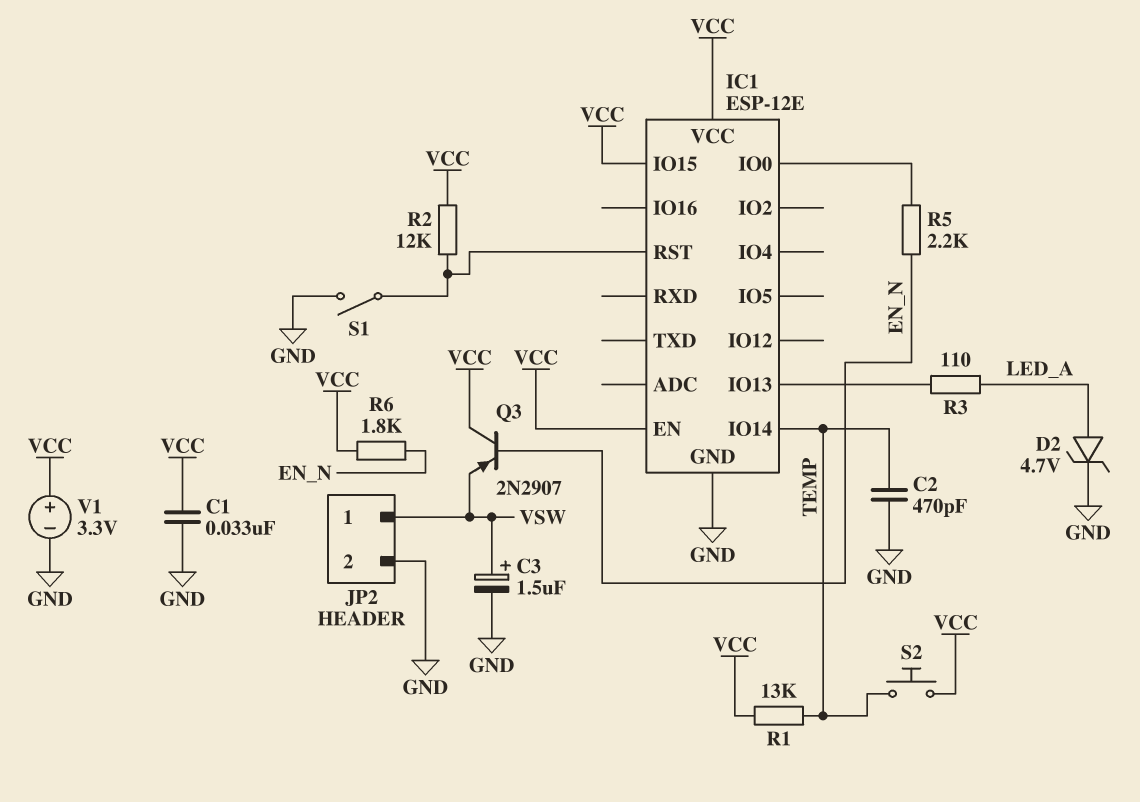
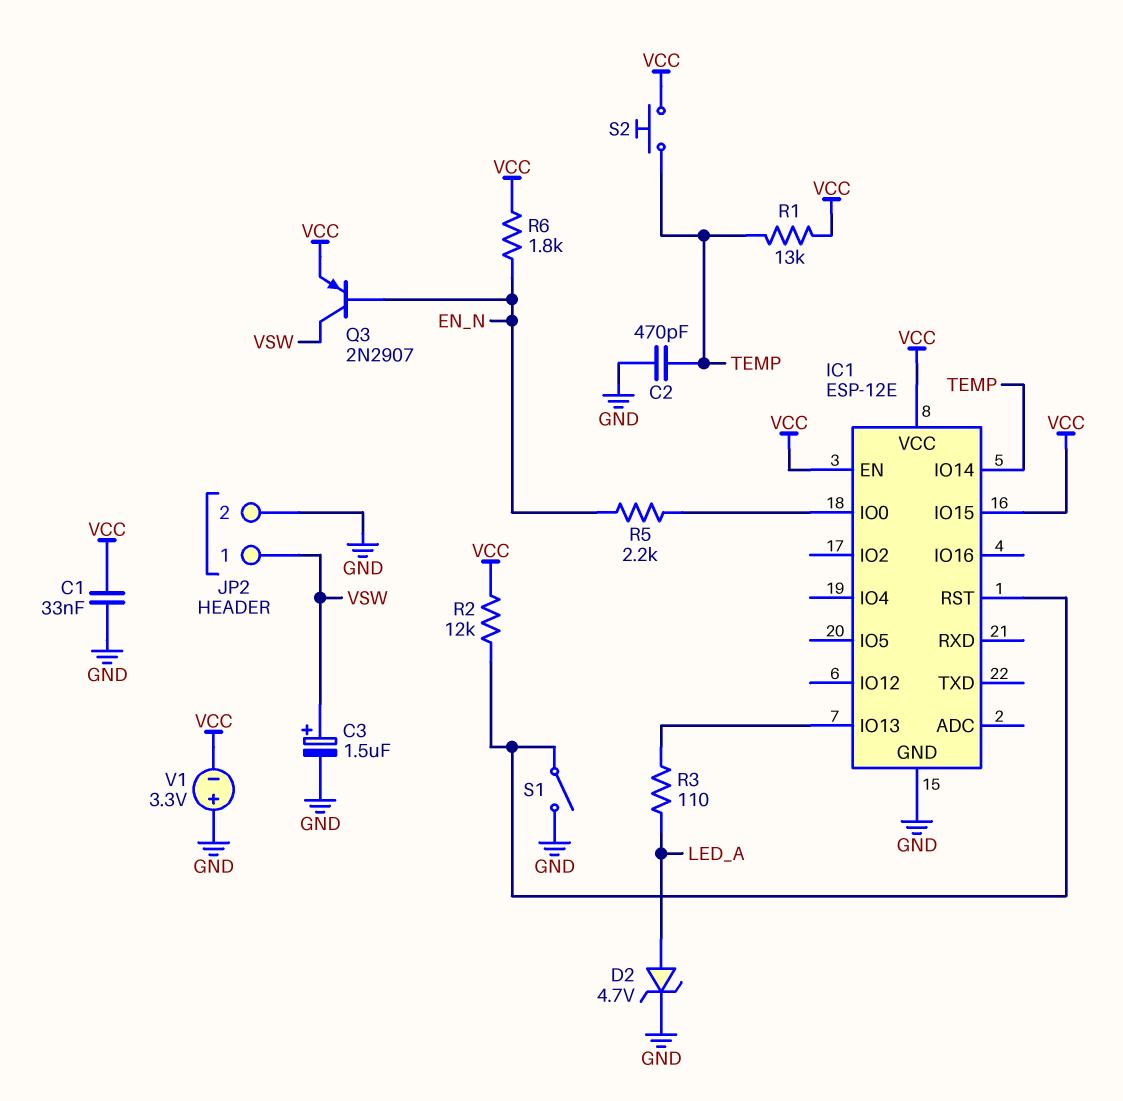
Q3: PNP 2N2907 (B EN_N, C VCC, E VSW) -> PNP 2N2907 (B EN_N, C VSW, E VCC)
V1: 3.3V (plus VCC, minus GND) -> 3.3V (plus GND, minus VCC)

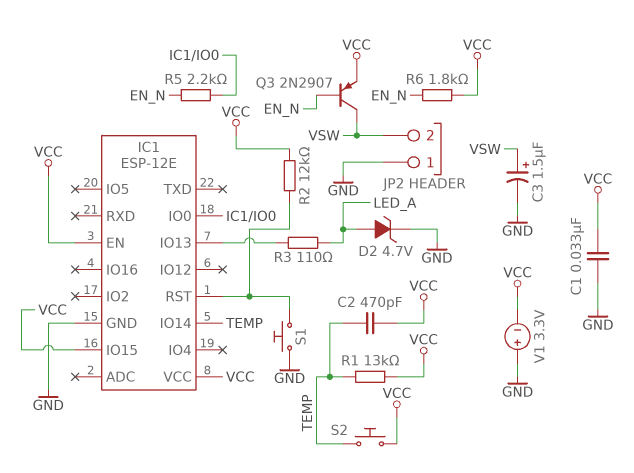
C2: 470pF (GND, TEMP) -> 470pF (TEMP, VCC)
JP2 pin 1: VSW -> GND
JP2 pin 2: GND -> VSW
S1: switch (GND, IC1/RST) -> button (GND, IC1/RST)

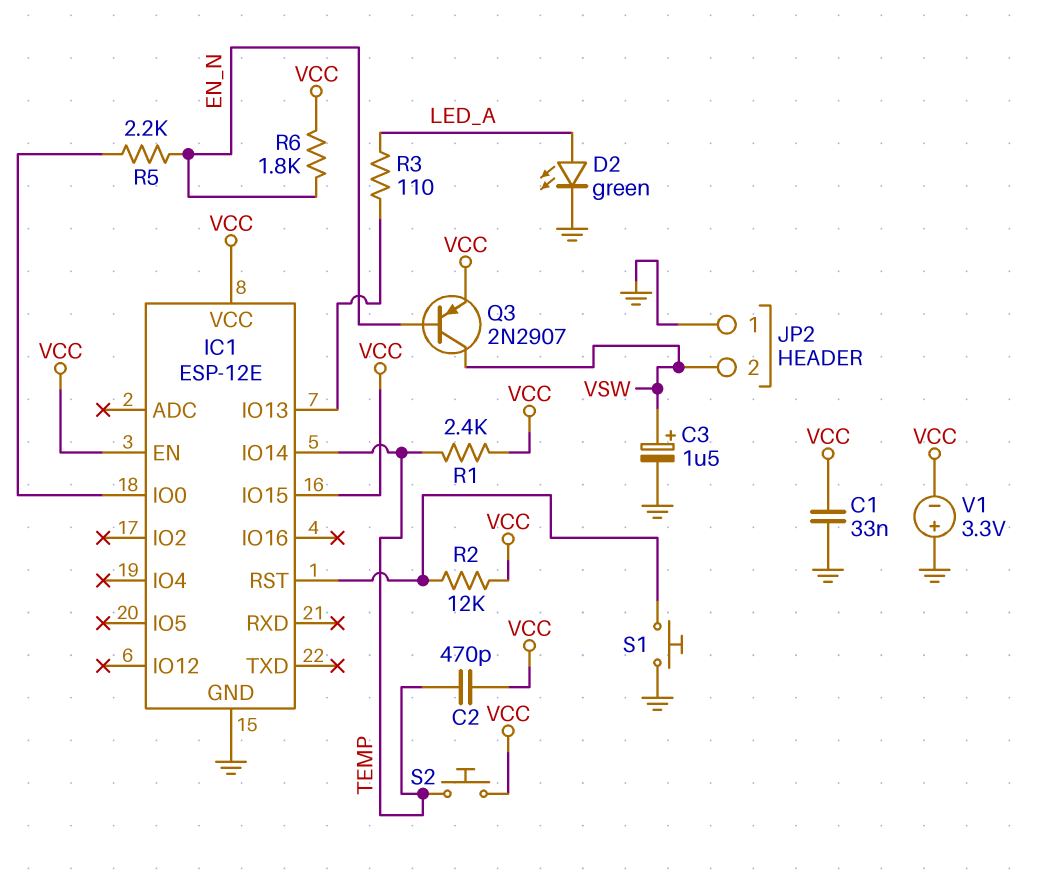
D2: zener 4.7V (A LED_A, K GND) -> LED green (A LED_A, K GND)
R1: 13k (TEMP, VCC) -> 2.4k (TEMP, VCC)

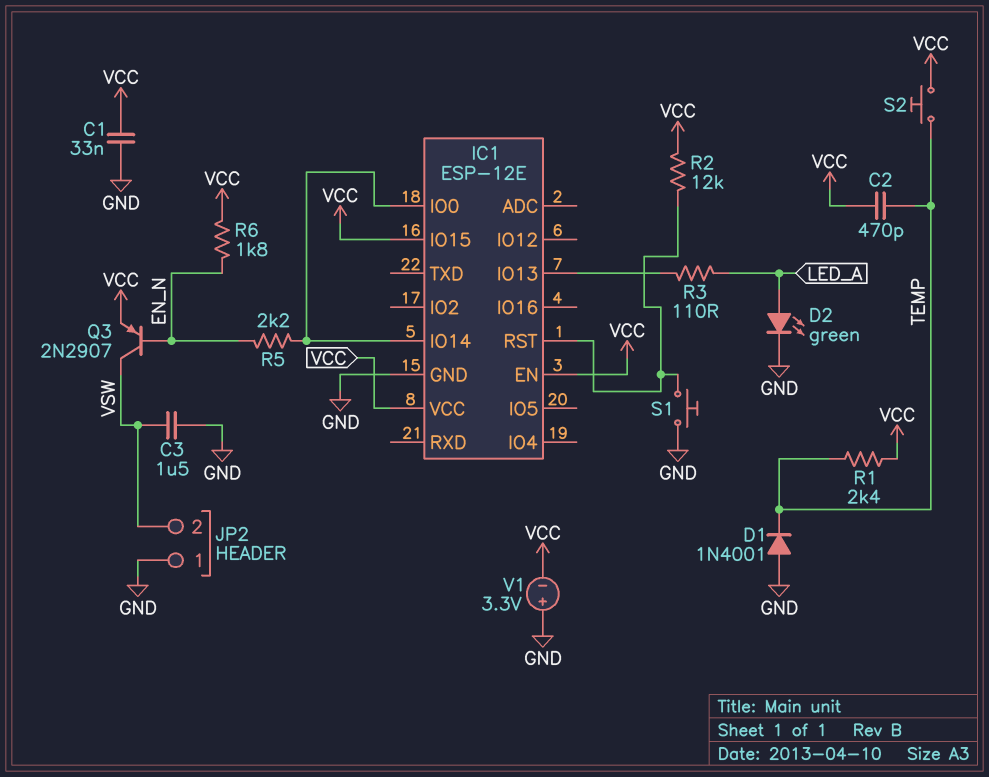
C3: 1.5uF (plus VSW, minus GND) -> 1.5uF (GND, VSW)
D1: none -> diode 1N4001 (A GND, K TEMP)
IC1 pin IO14: TEMP -> IC1/IO0

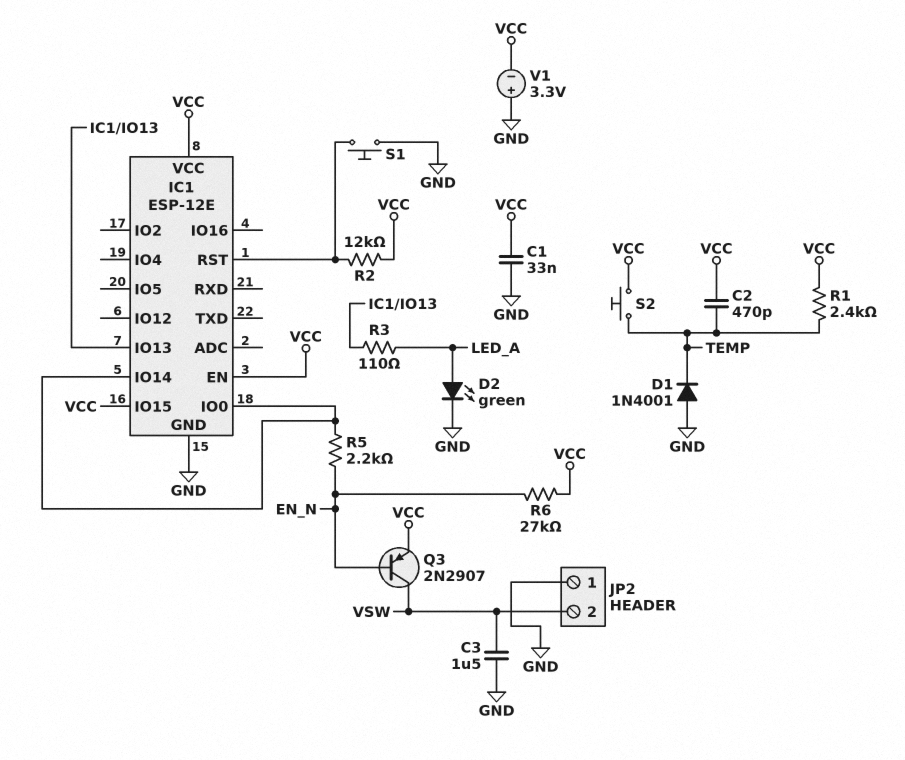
R6: 1.8k (EN_N, VCC) -> 27k (EN_N, VCC)

